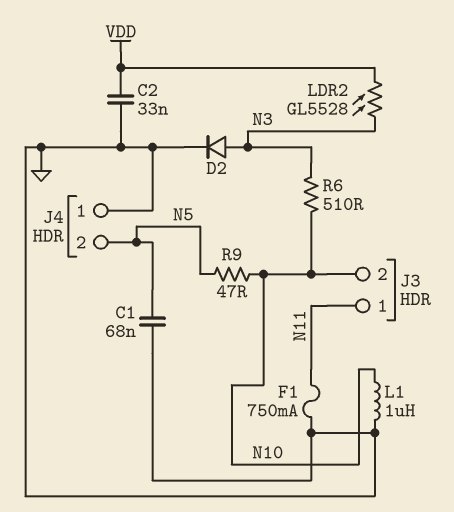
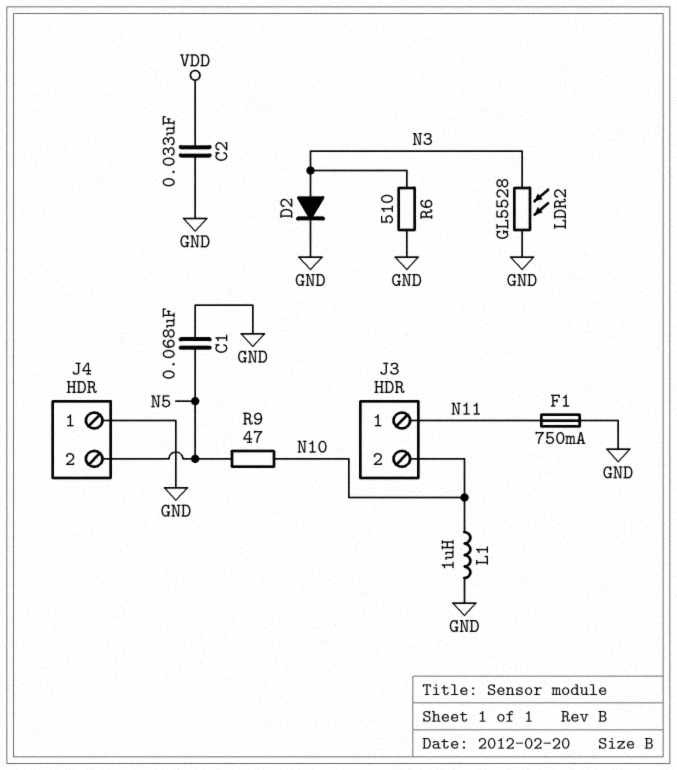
LDR2: GL5528 (N3, VDD) -> GL5528 (GND, N3)
R6: 510 (N3, N10) -> 510 (GND, N3)

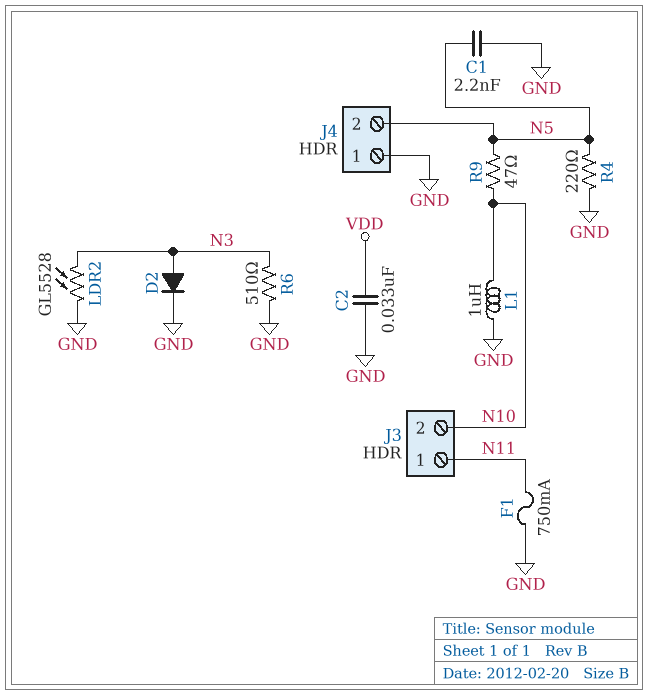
C1: 68nF (GND, N5) -> 2.2nF (GND, N5)
R4: none -> 220 (GND, N5)

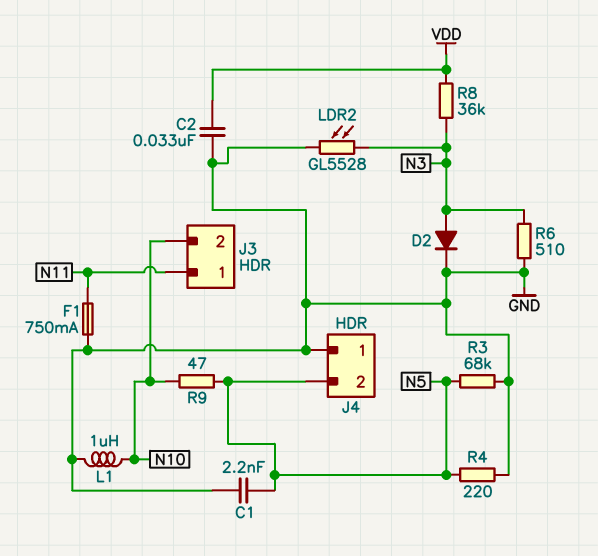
R3: none -> 68k (GND, N5)
R8: none -> 36k (N3, VDD)

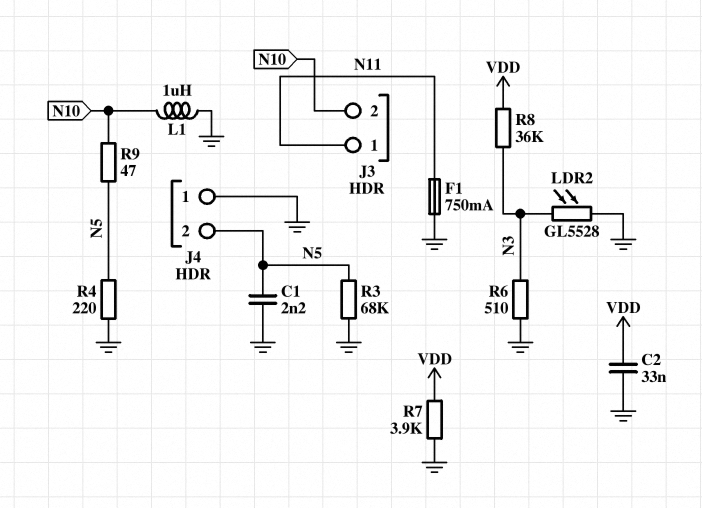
D2: diode (A N3, K GND) -> none
R7: none -> 3.9k (GND, VDD)

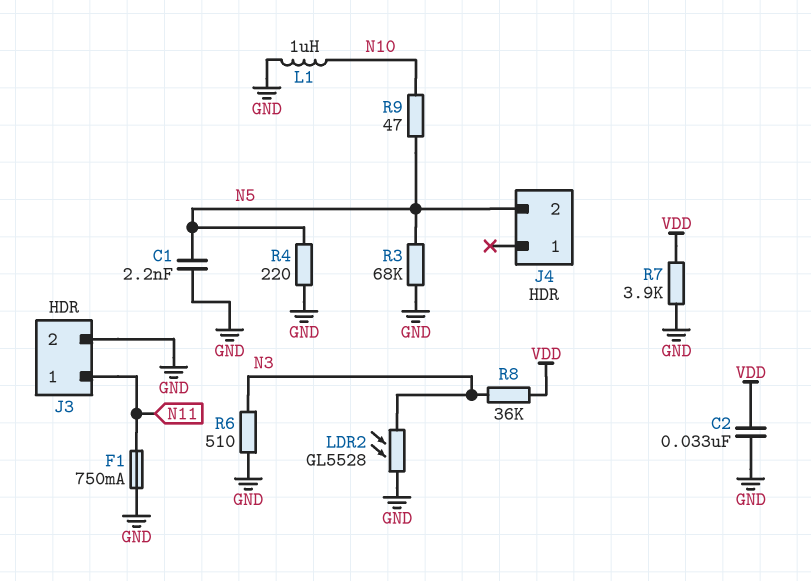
J3 pin 2: N10 -> GND
J4 pin 1: GND -> none

